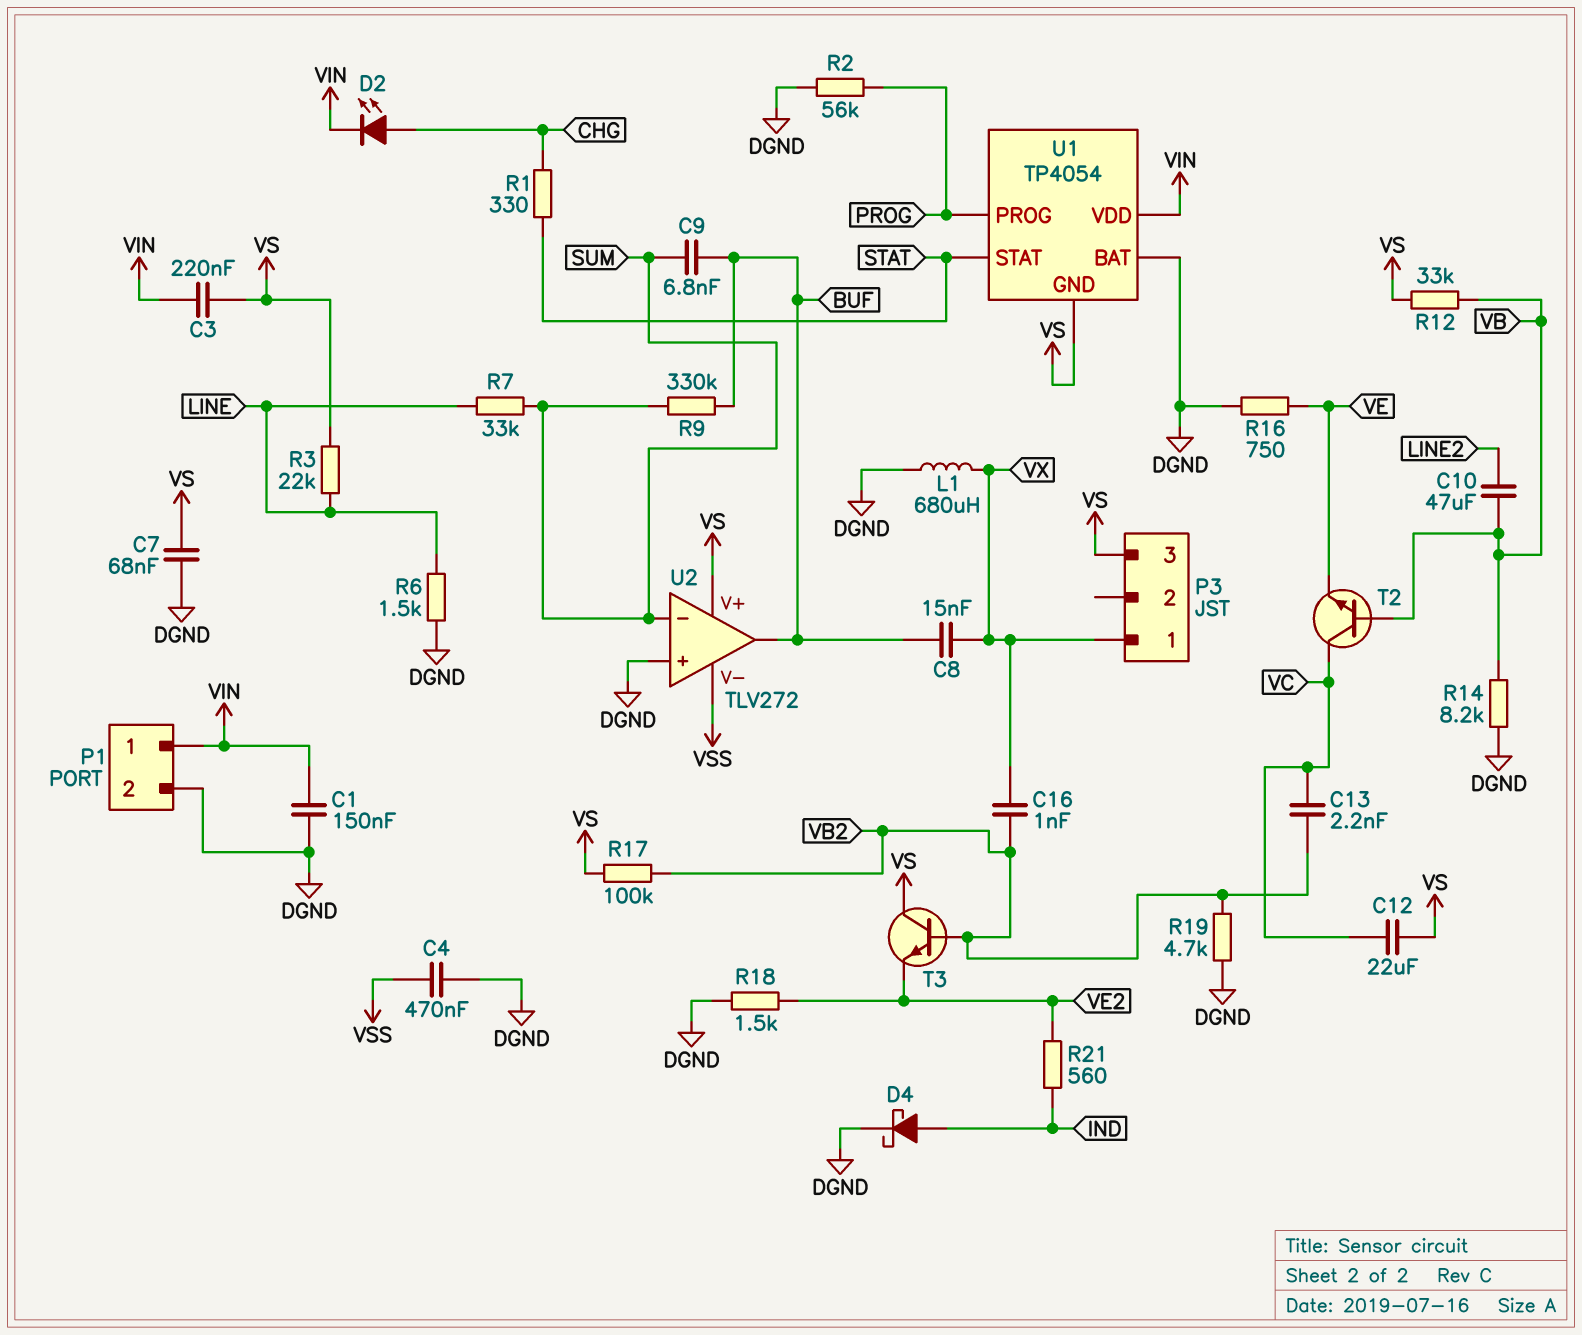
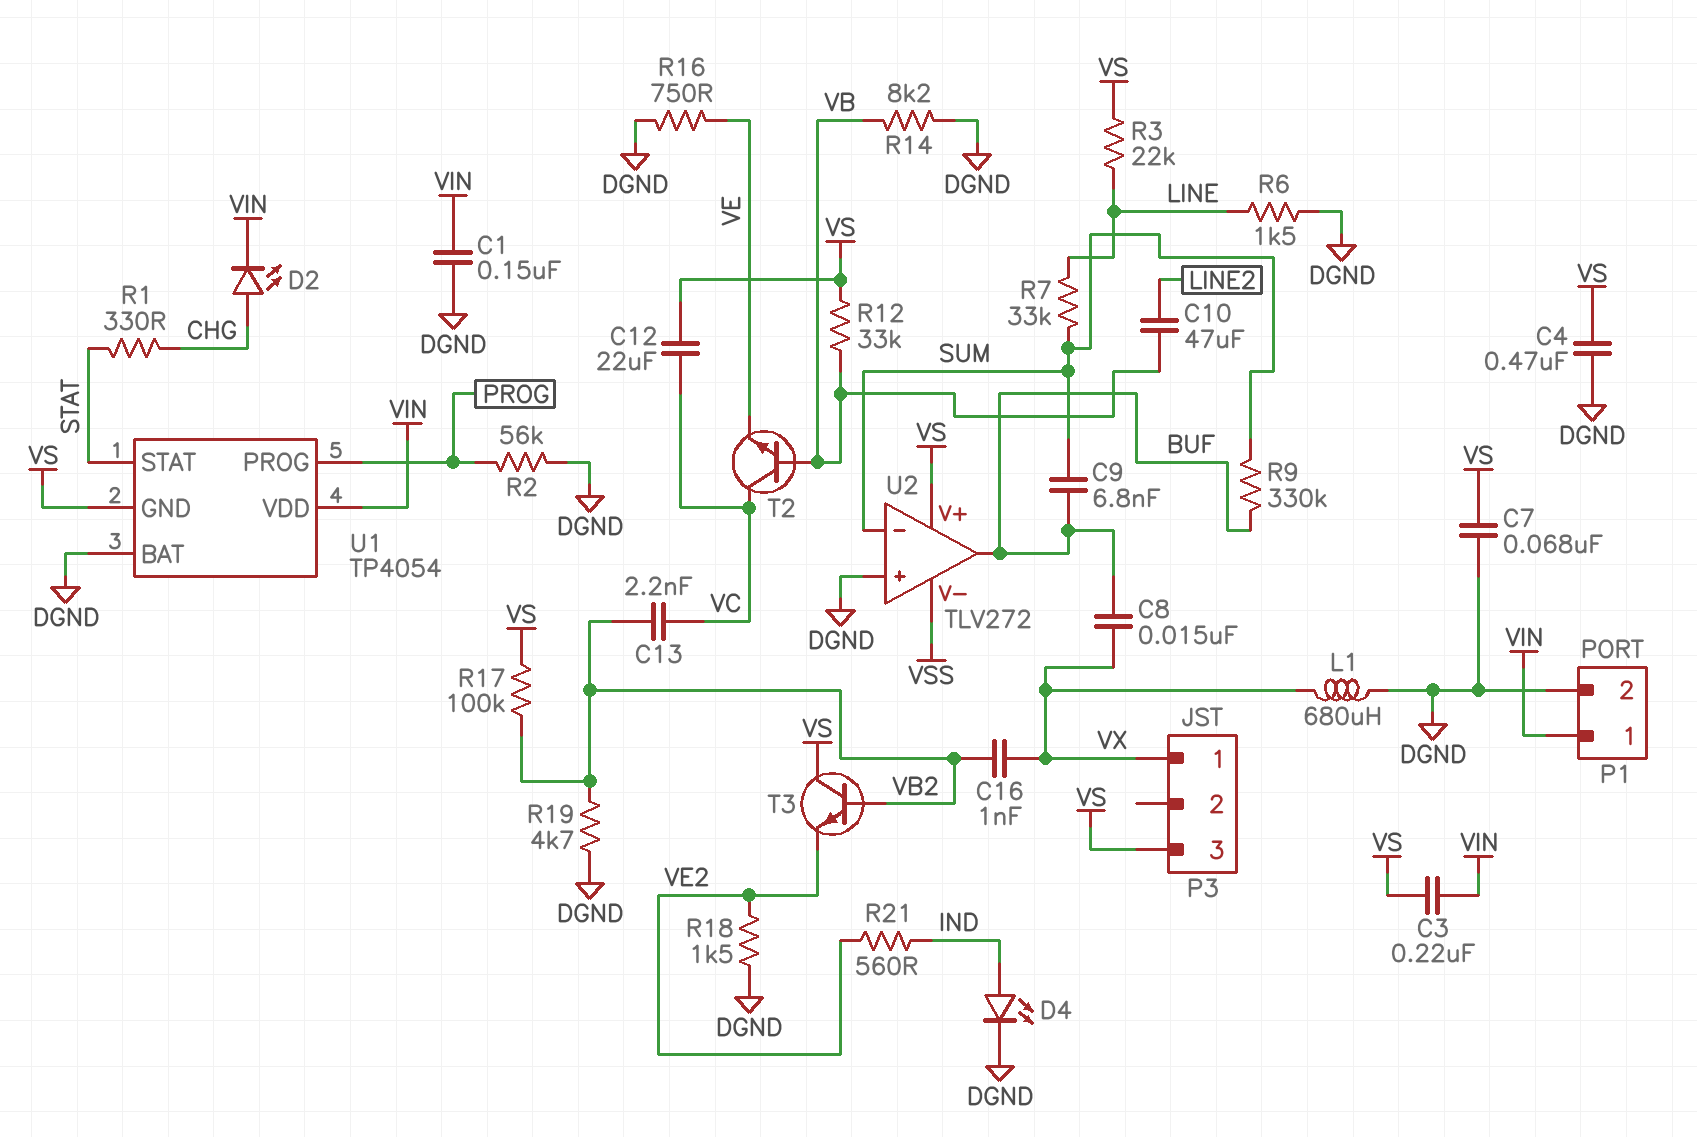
C4: 470nF (DGND, VSS) -> 470nF (DGND, VS)
D4: schottky (A IND, K DGND) -> LED (A IND, K DGND)

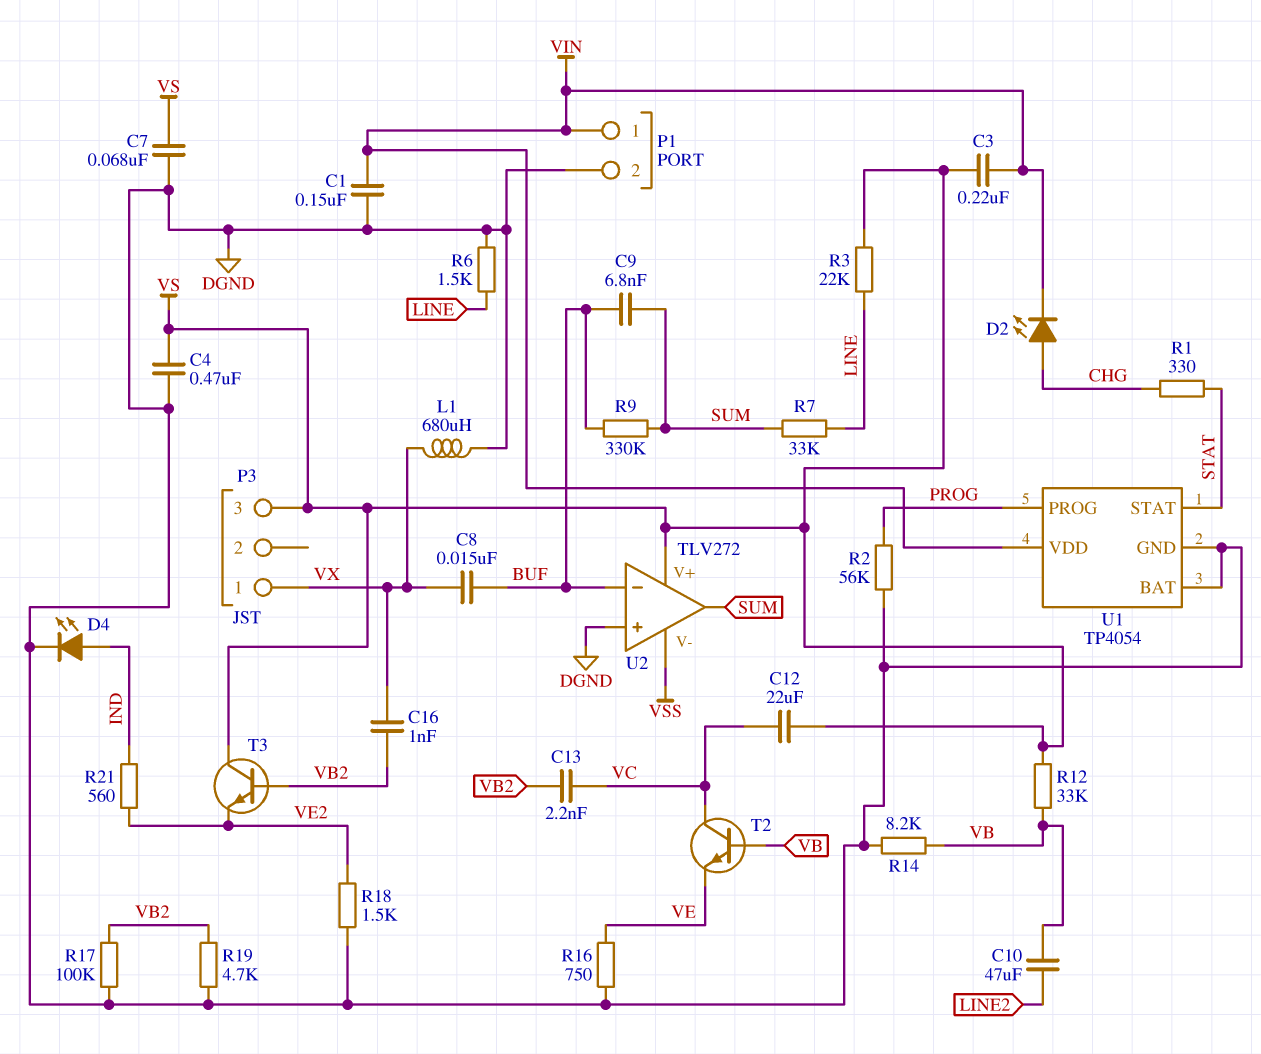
R17: 100k (VB2, VS) -> 100k (DGND, VB2)
U1 pin GND: VS -> DGND
U2 pin in-: SUM -> BUF
U2 pin out: BUF -> SUM

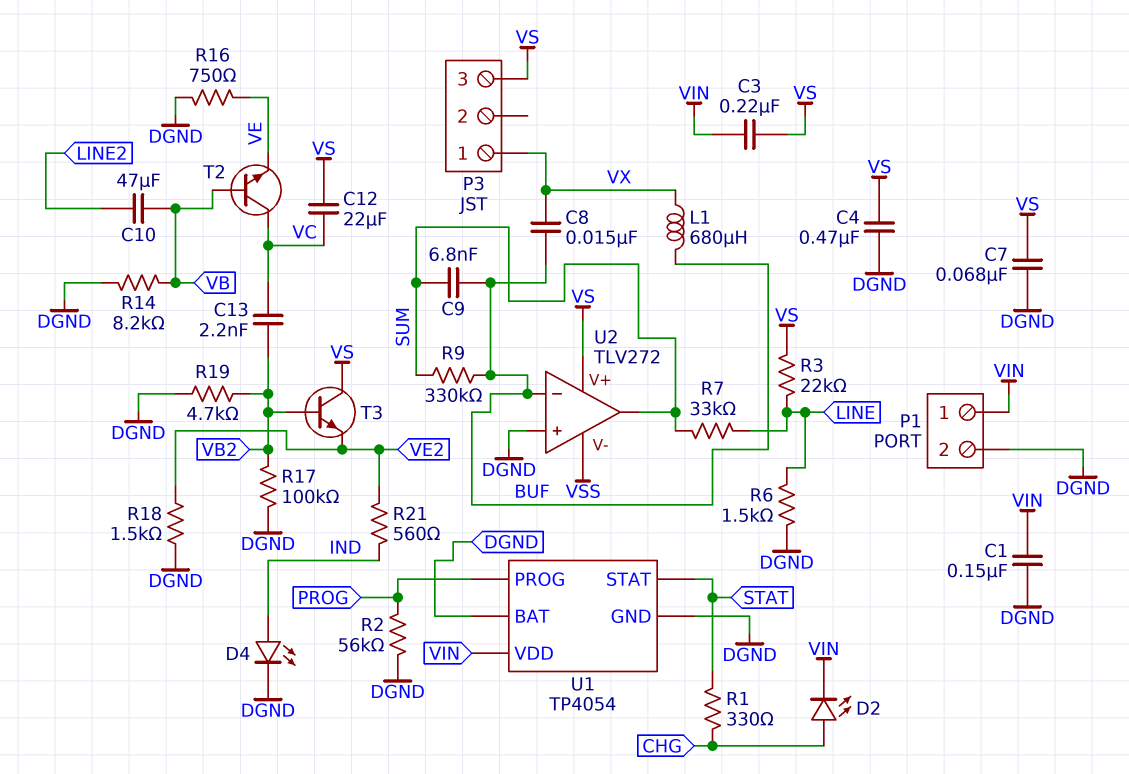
C16: 1nF (VB2, VX) -> none
L1: 680uH (DGND, VX) -> 680uH (BUF, VX)
R12: 33k (VB, VS) -> none

